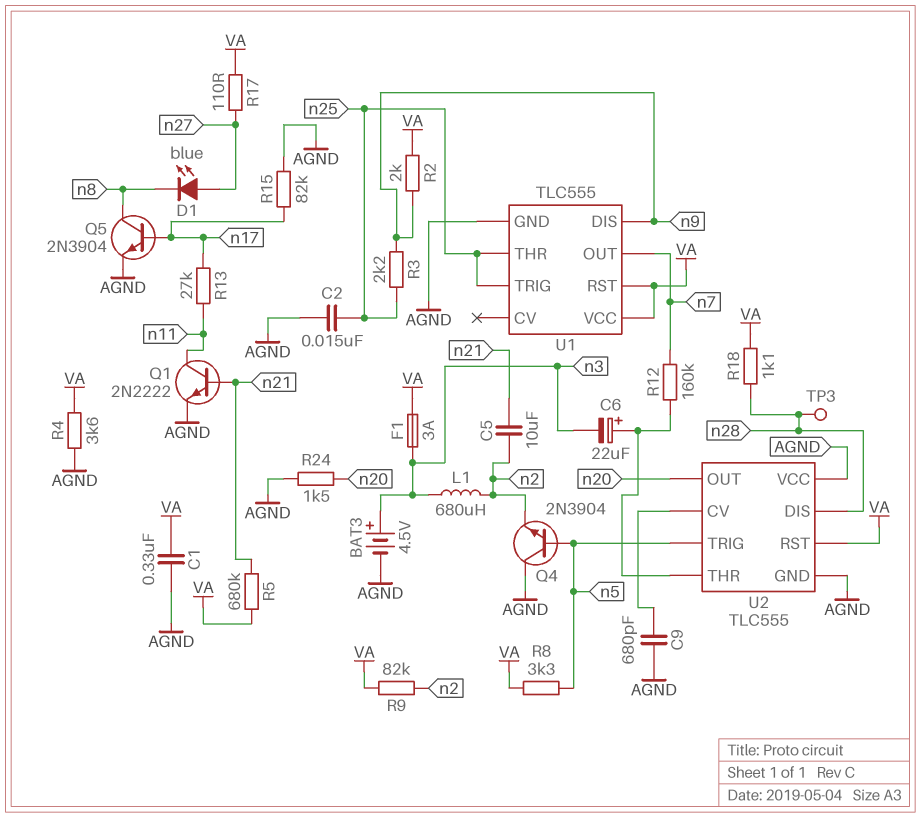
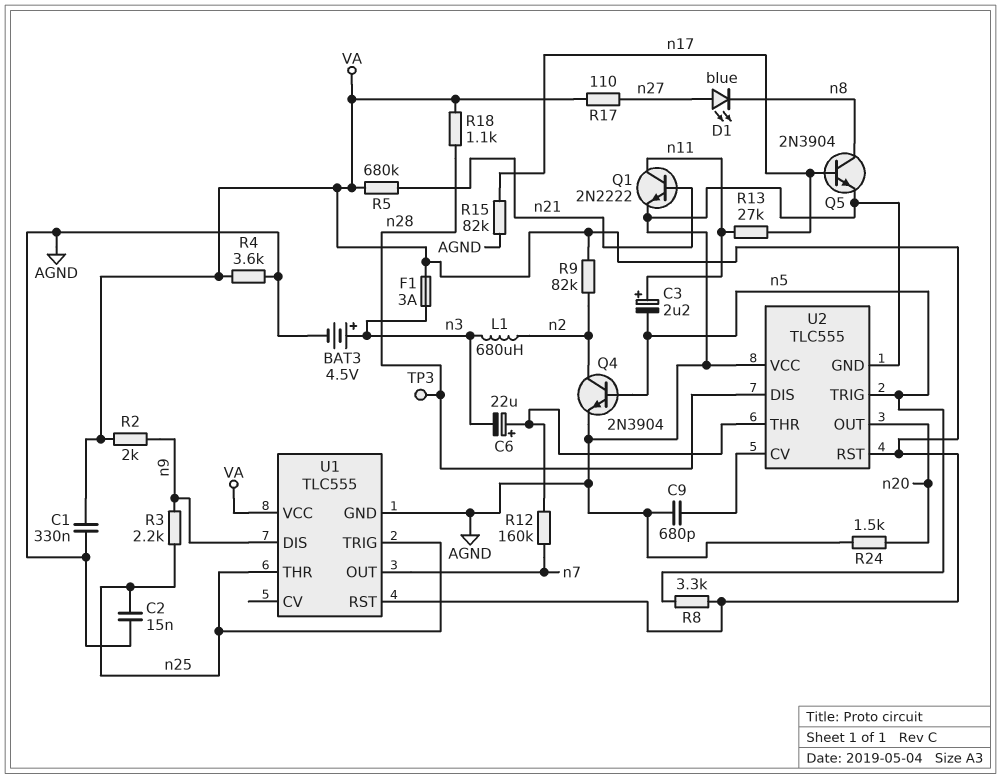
C3: none -> 2.2uF (plus n11, minus n5)
C5: 10uF (n2, n21) -> none
Q4: NPN 2N3904 (B n5, C AGND, E n2) -> NPN 2N3904 (B n5, C n2, E AGND)

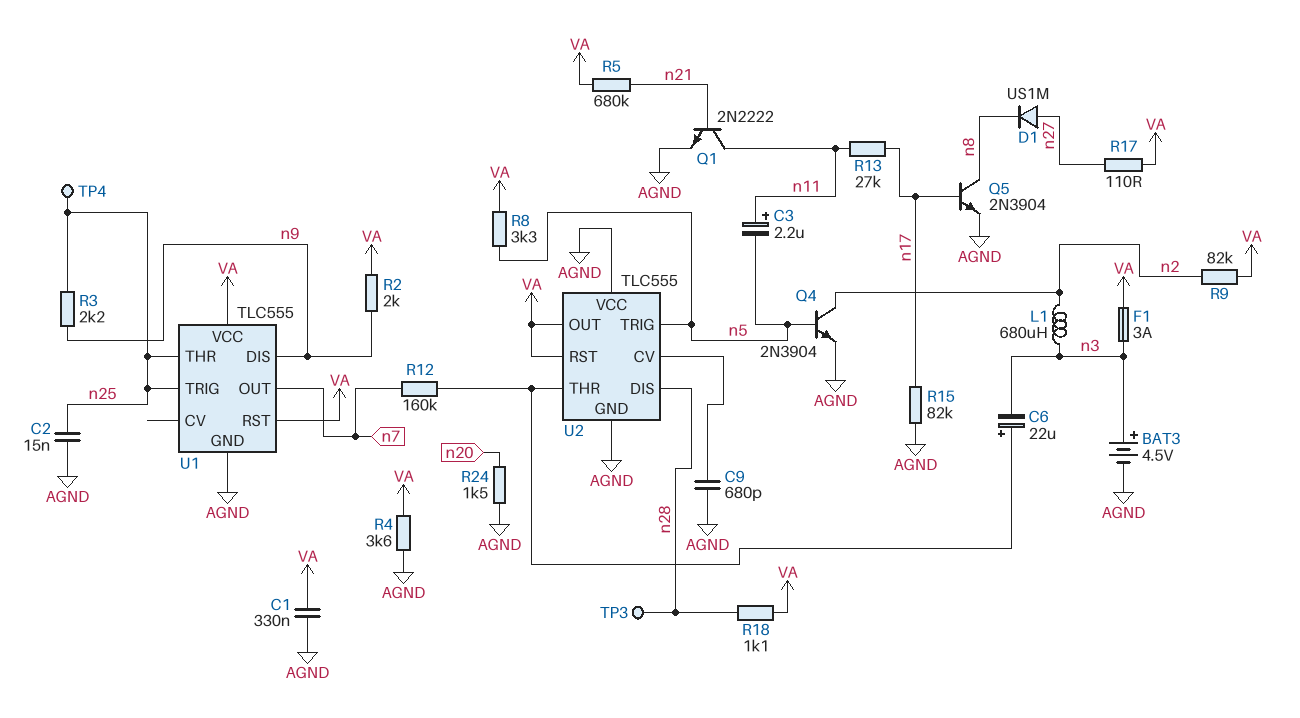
D1: LED blue (A n27, K n8) -> diode US1M (A n27, K n8)
TP4: none -> test point (n25)
U2 pin OUT: n20 -> VA

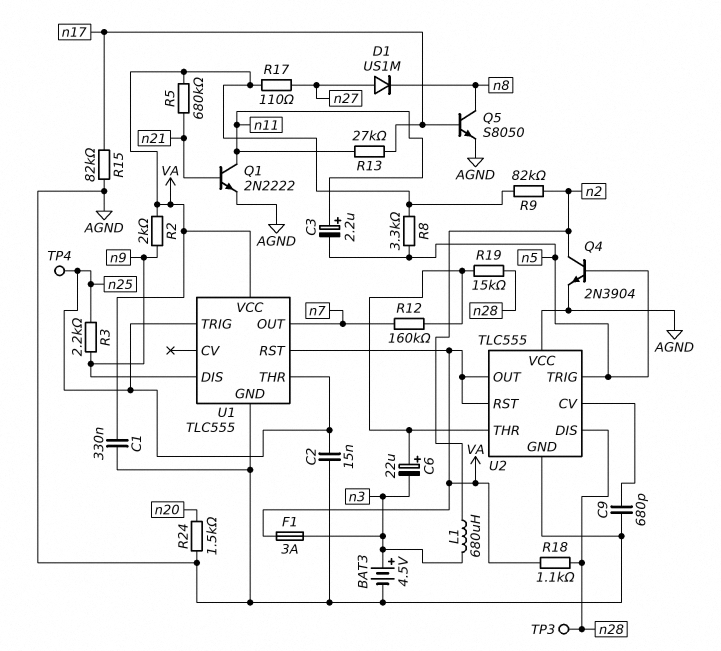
Q5: NPN 2N3904 (B n17, C n8, E AGND) -> NPN S8050 (B n17, C n8, E AGND)
R4: 3.6k (AGND, VA) -> none
R19: none -> 15k (U2/THR, n28)

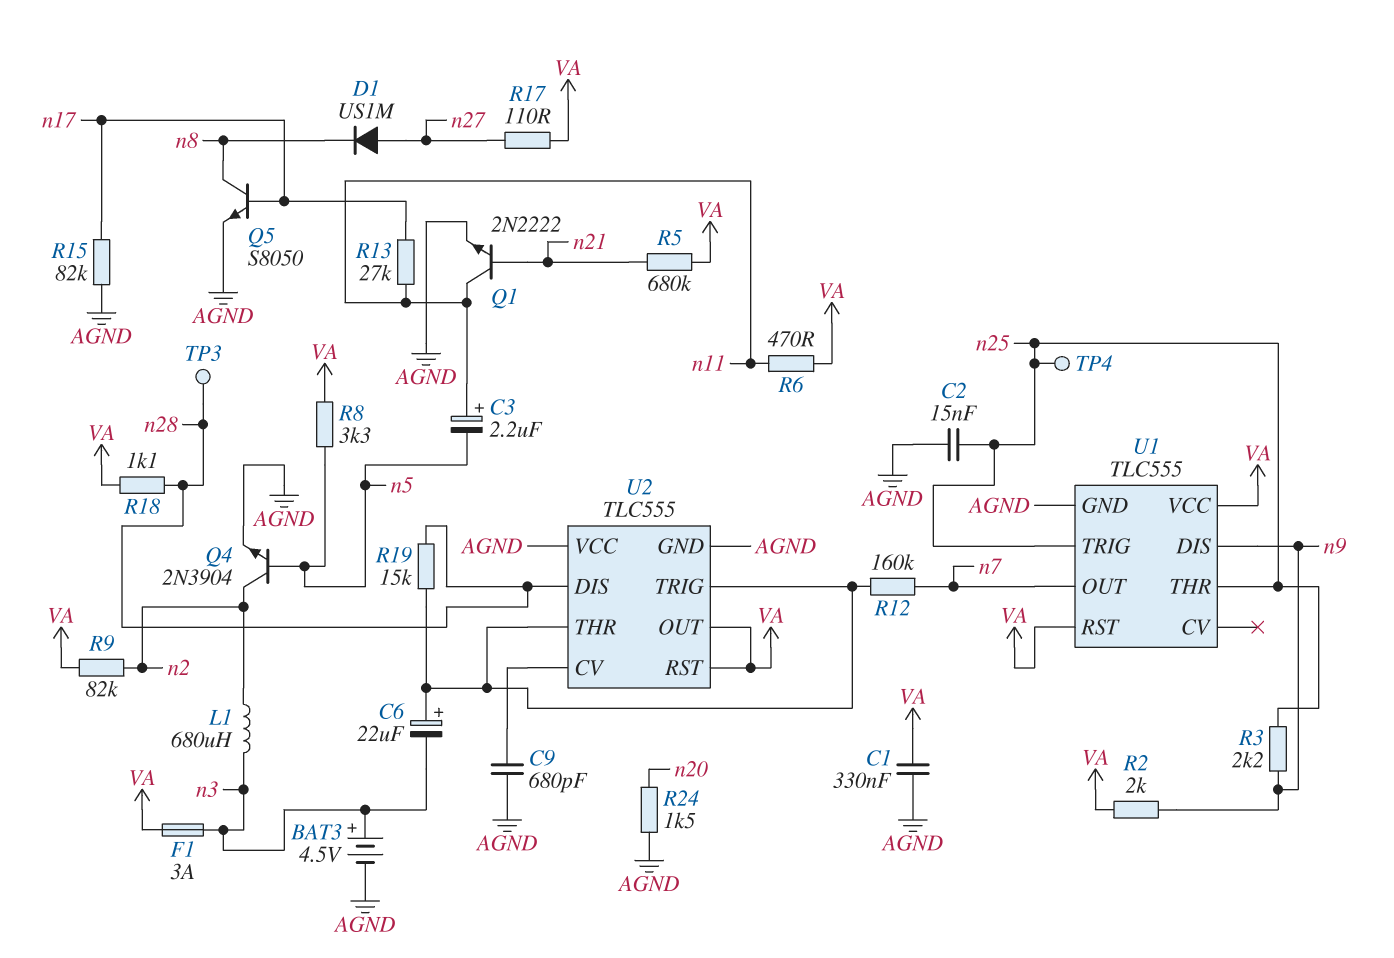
R6: none -> 470 (VA, n11)
U2 pin TRIG: n5 -> U2/THR

